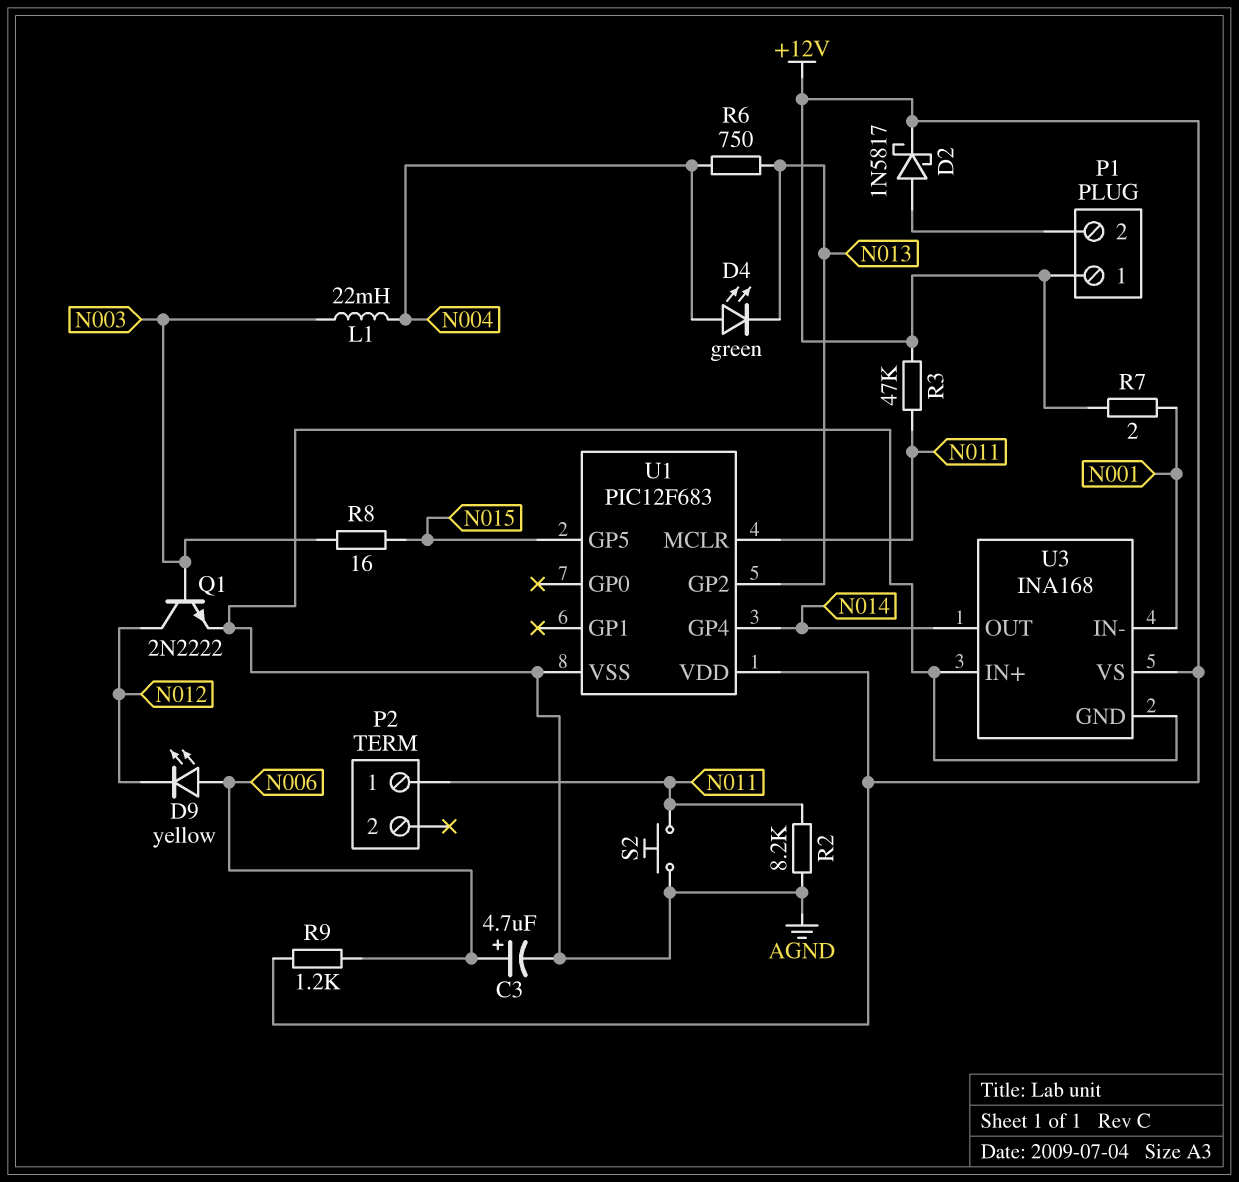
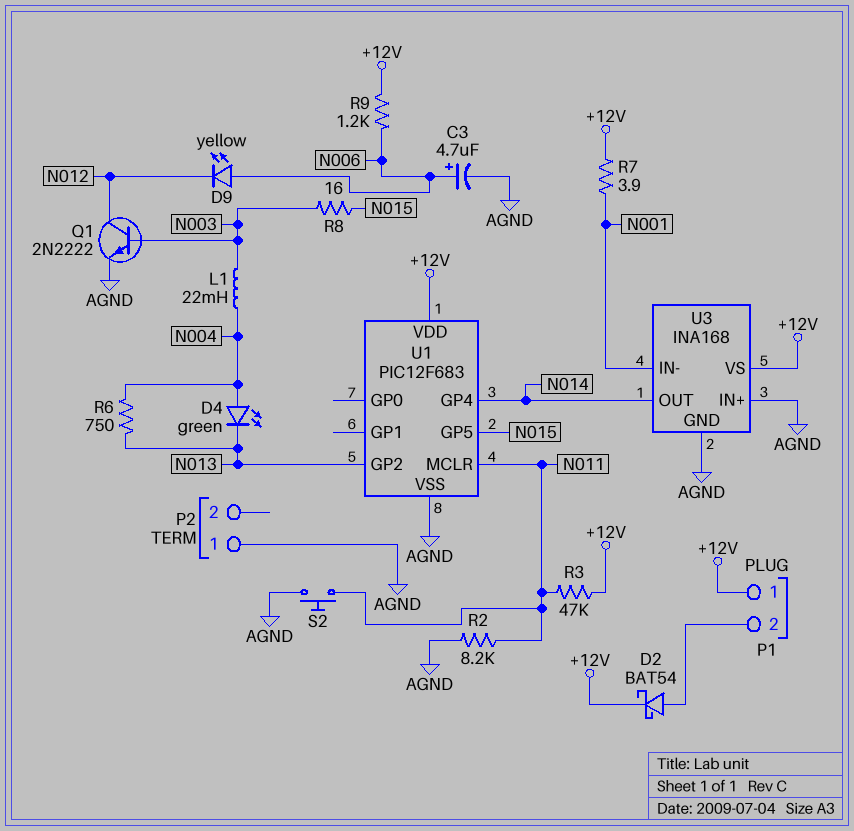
D2: schottky 1N5817 (A P1/2, K +12V) -> schottky BAT54 (A P1/2, K +12V)
P2 pin 1: N011 -> AGND
R7: 2 (+12V, N001) -> 3.9 (+12V, N001)

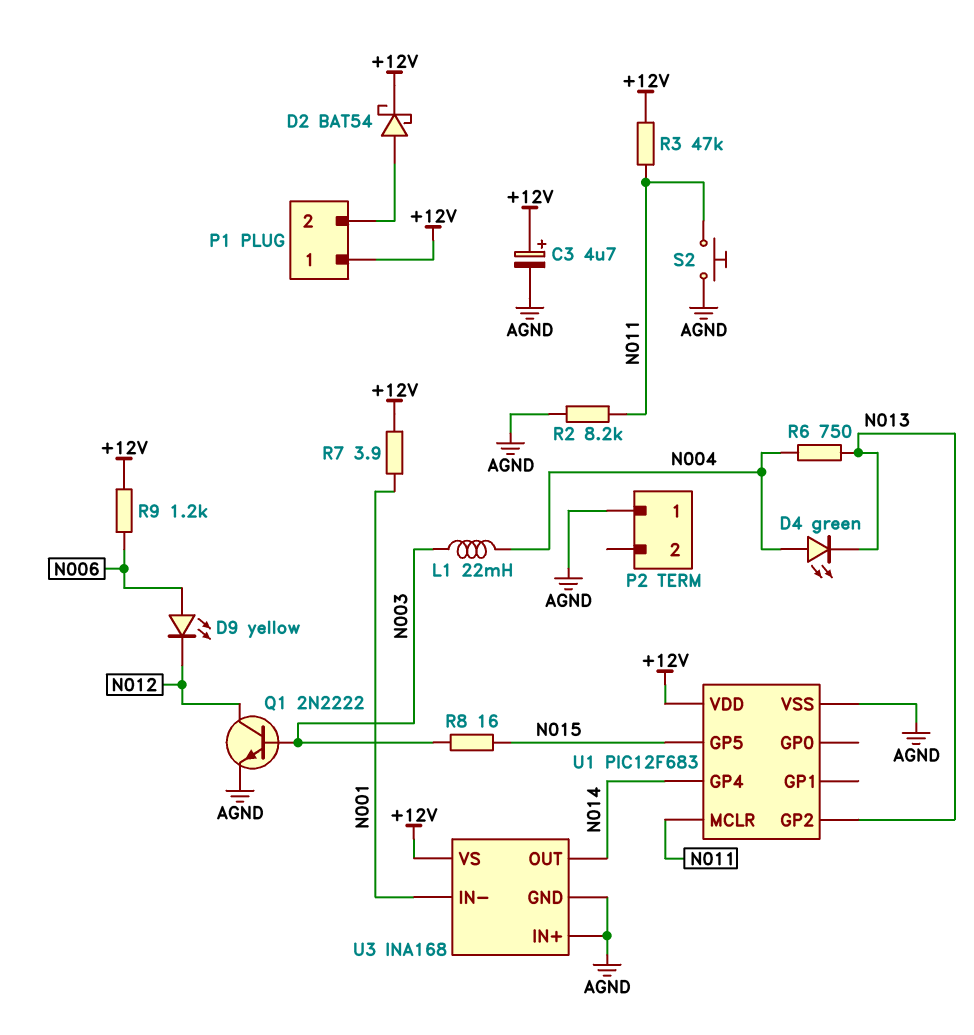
C3: 4.7uF (plus N006, minus AGND) -> 4.7uF (plus +12V, minus AGND)

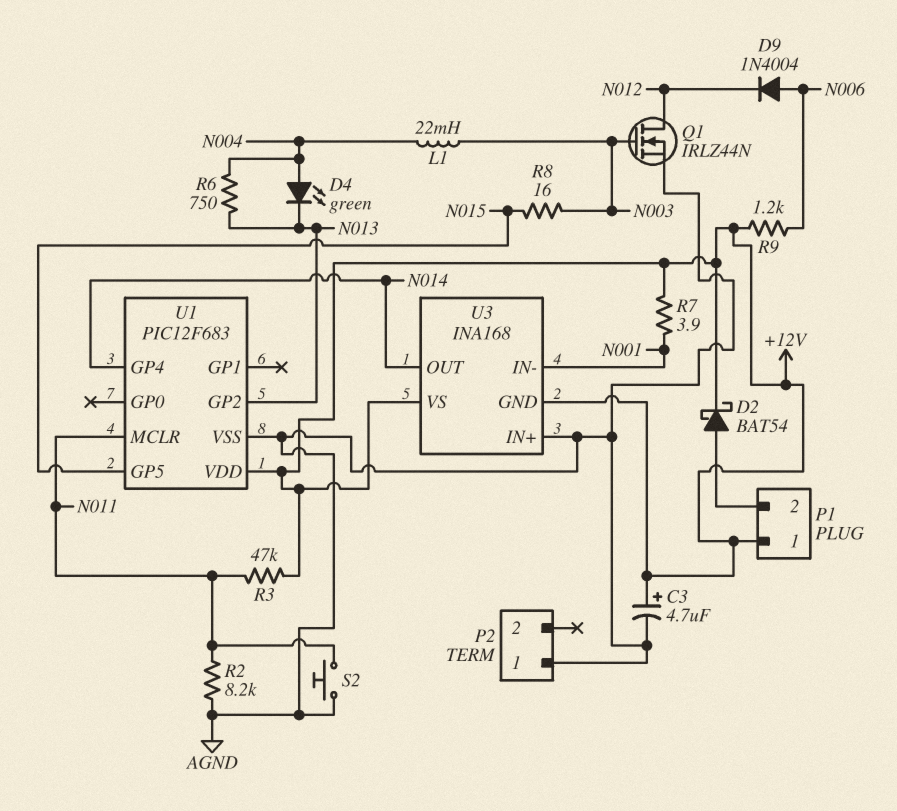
D9: LED yellow (A N006, K N012) -> diode 1N4004 (A N006, K N012)
Q1: NPN 2N2222 (B N003, C N012, E AGND) -> NMOS IRLZ44N (G N003, D N012, S AGND)
U3 pin GND: AGND -> +12V

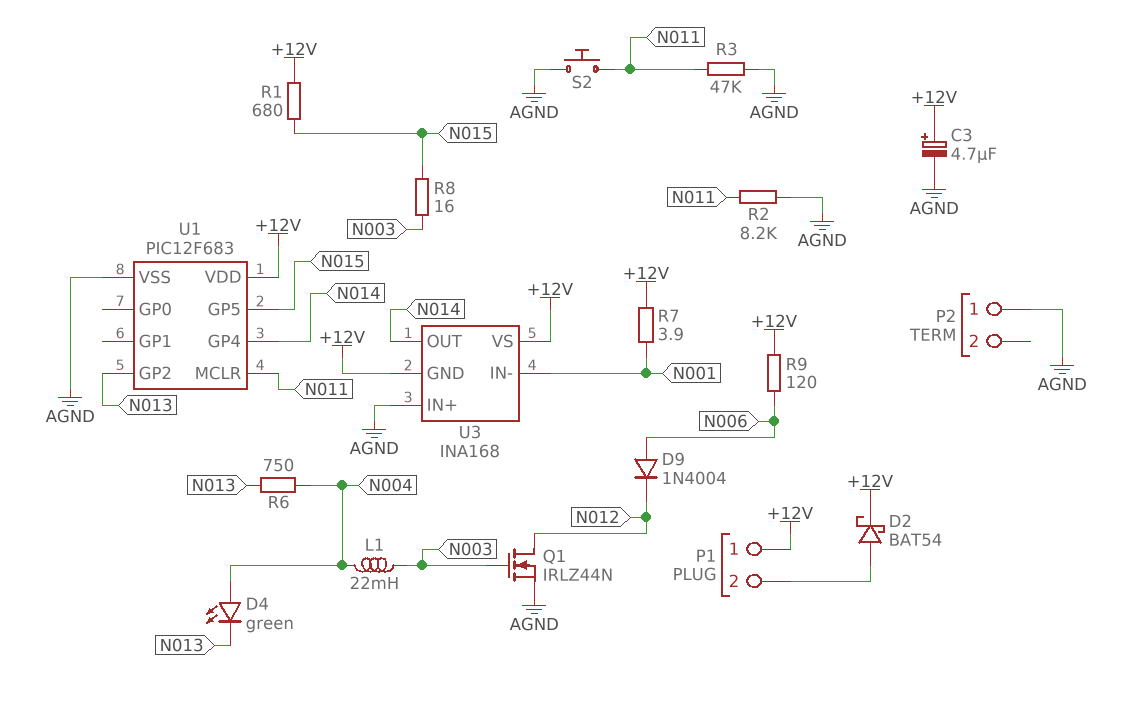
R1: none -> 680 (+12V, N015)
R3: 47k (+12V, N011) -> 47k (AGND, N011)
R9: 1.2k (+12V, N006) -> 120 (+12V, N006)

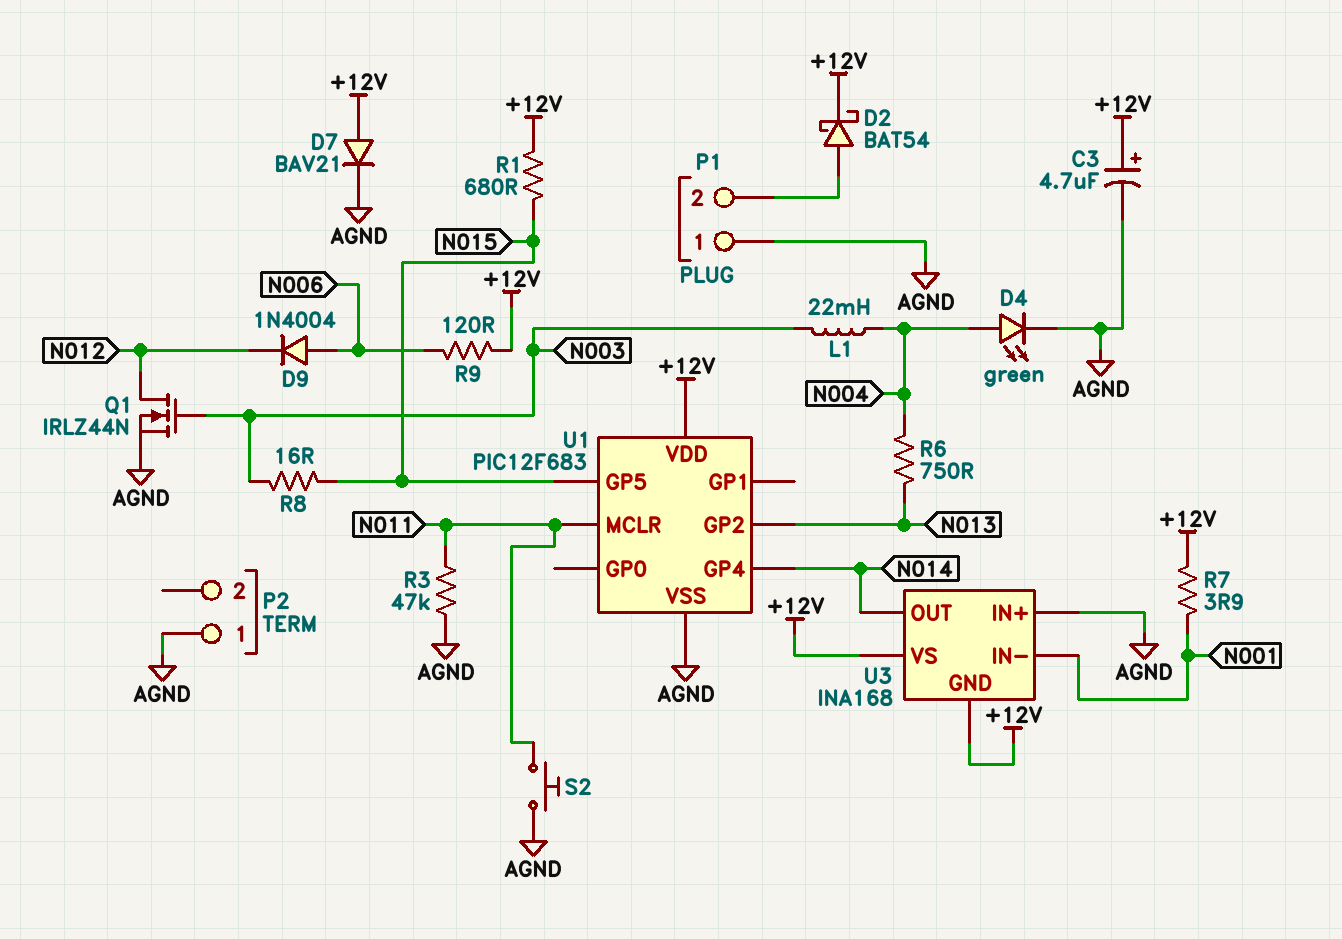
D4: LED green (A N004, K N013) -> LED green (A N004, K AGND)
D7: none -> diode BAV21 (A +12V, K AGND)
P1 pin 1: +12V -> AGND
R2: 8.2k (AGND, N011) -> none

